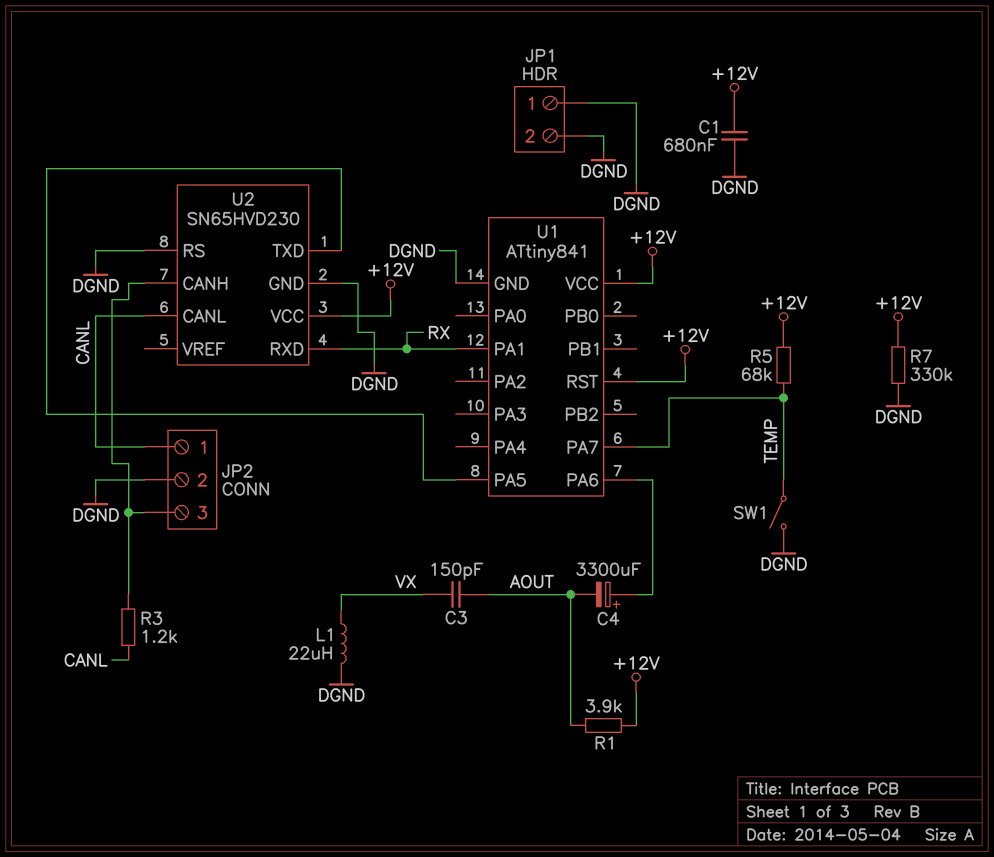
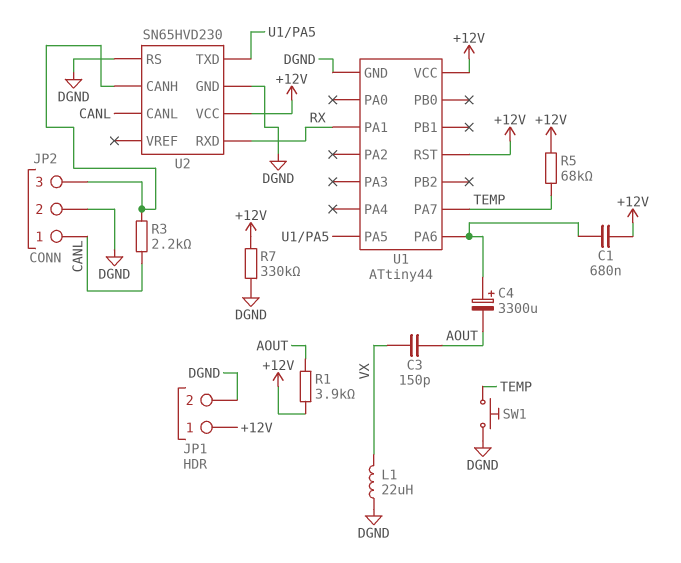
C1: 680nF (+12V, DGND) -> 680nF (+12V, U1/PA6)
JP1 pin 1: DGND -> +12V
R3: 1.2k (CANL, JP2/3) -> 2.2k (CANL, JP2/3)
SW1: switch (DGND, TEMP) -> button (DGND, TEMP)
U1: ATtiny841 -> ATtiny44

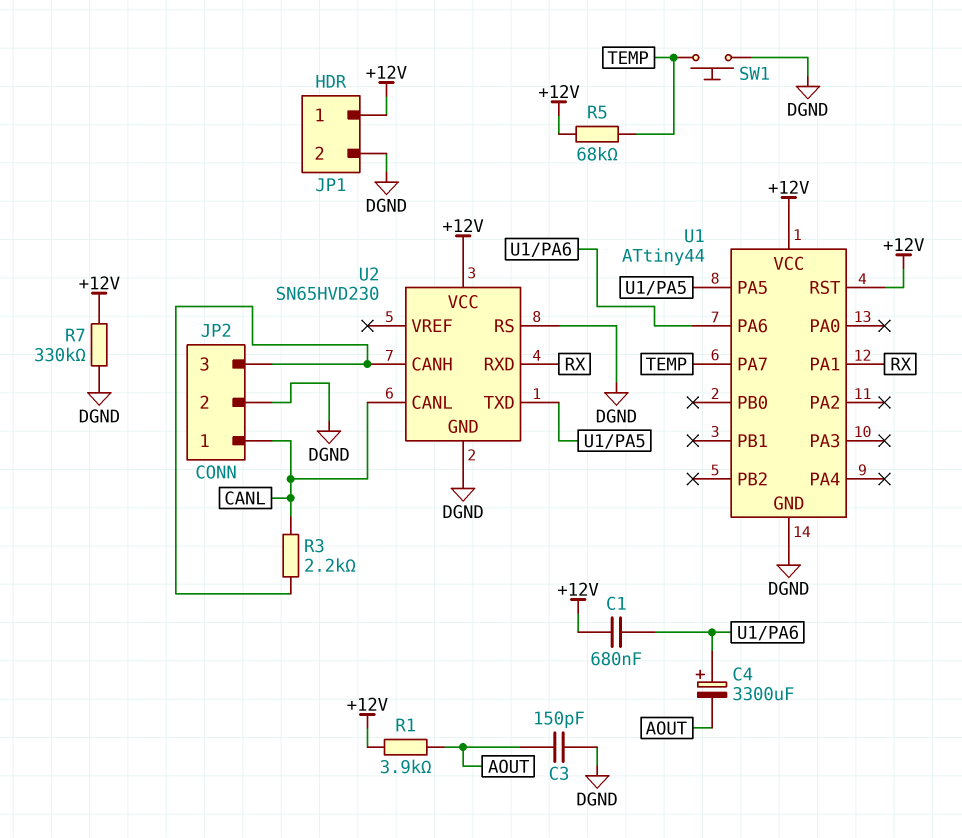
C3: 150pF (AOUT, VX) -> 150pF (AOUT, DGND)
L1: 22uH (DGND, VX) -> none

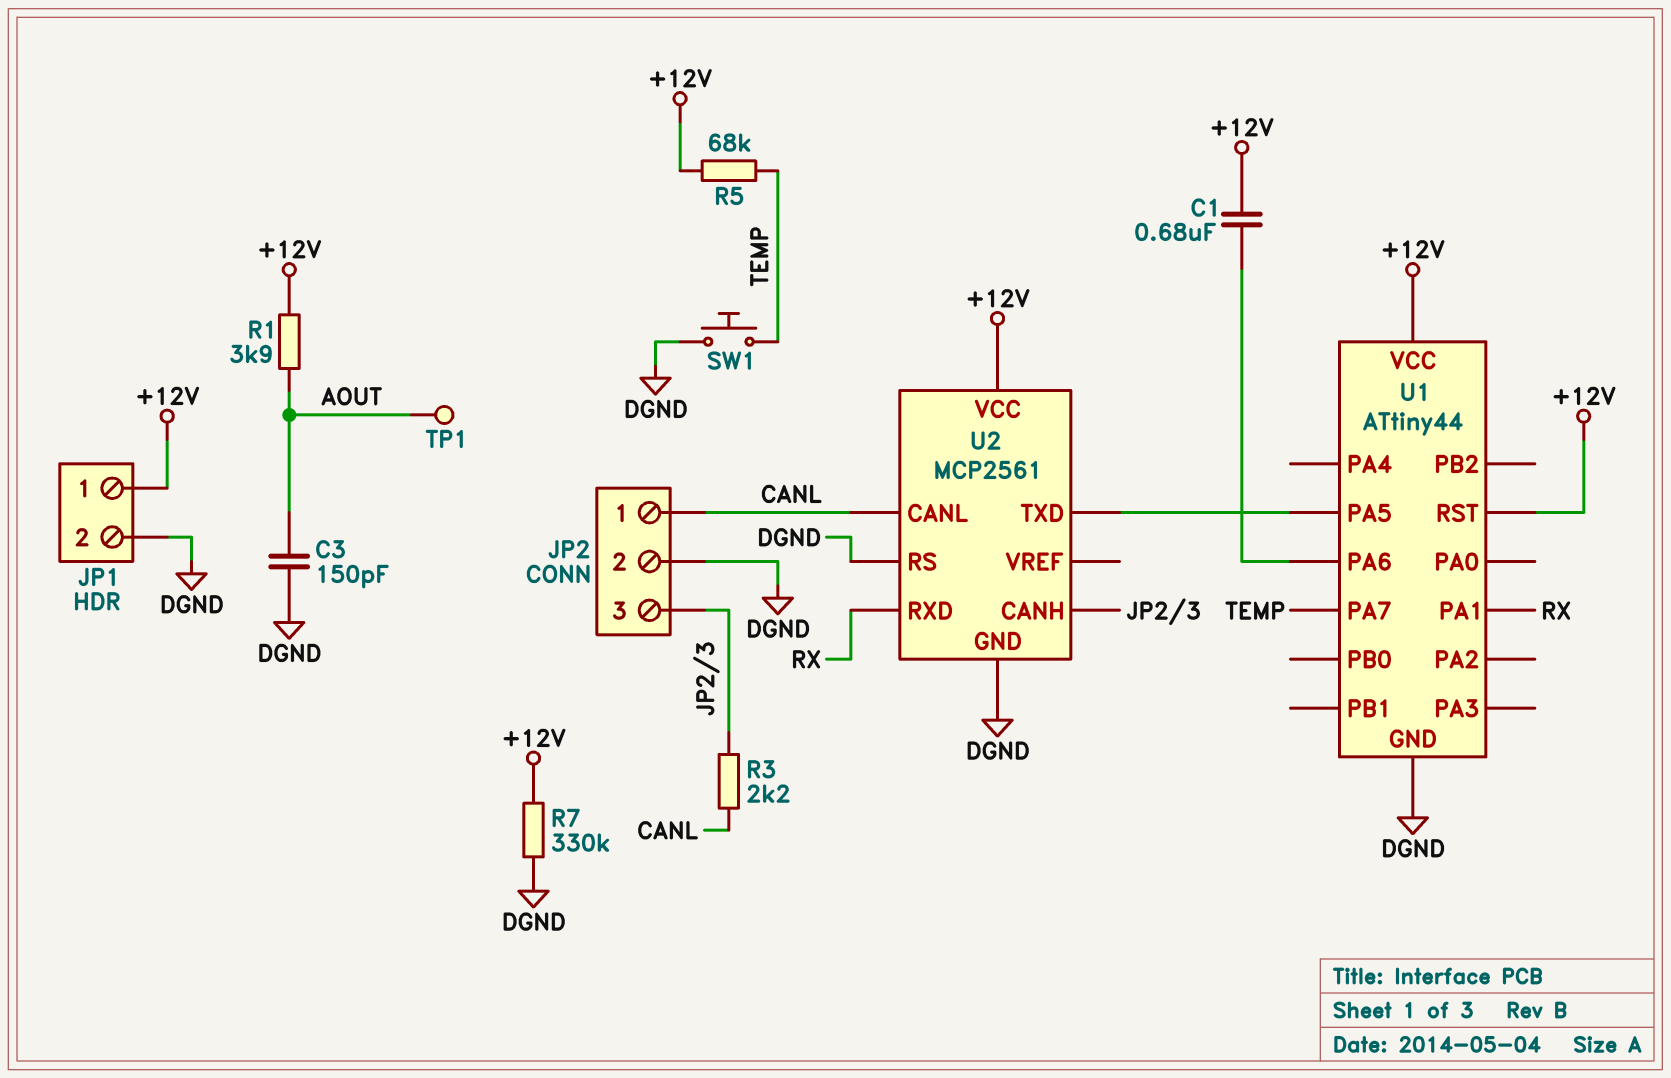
C4: 3300uF (plus U1/PA6, minus AOUT) -> none
TP1: none -> test point (AOUT)
U2: SN65HVD230 -> MCP2561

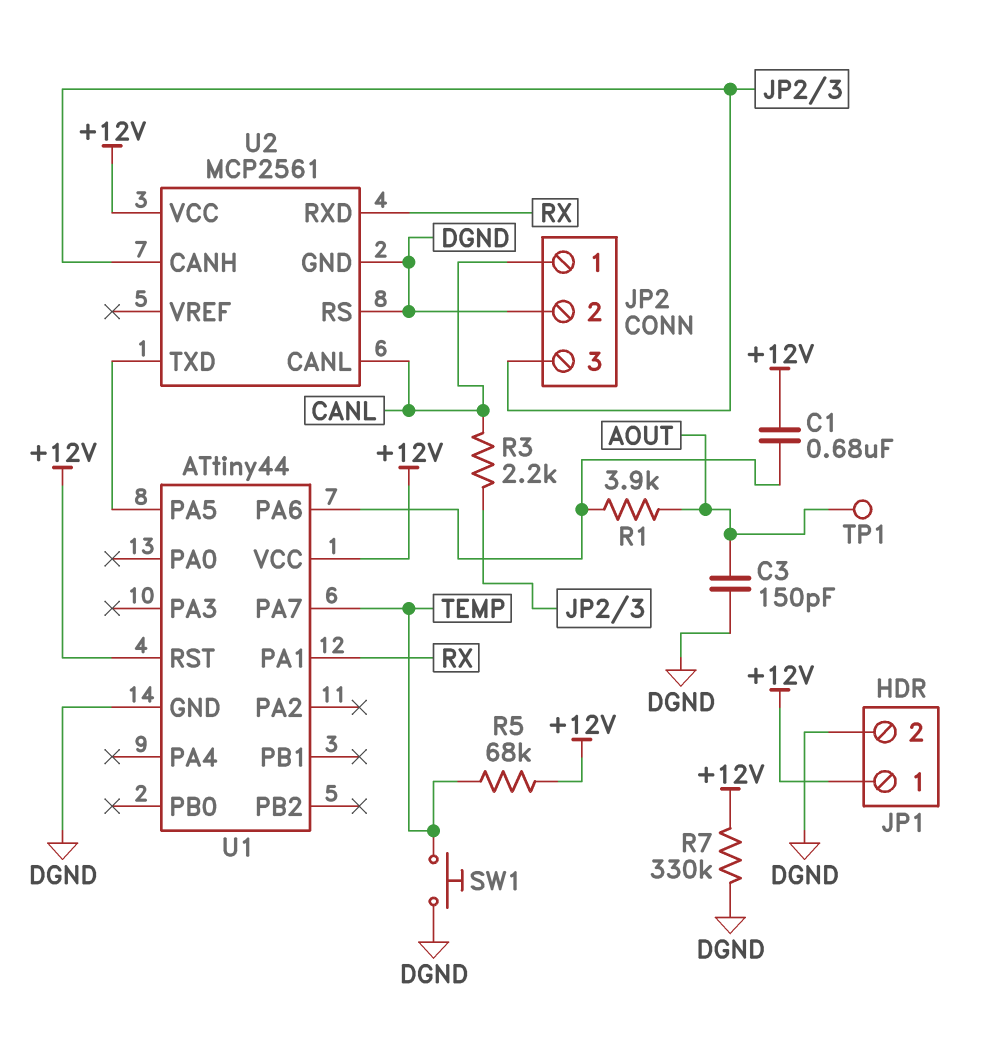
R1: 3.9k (+12V, AOUT) -> 3.9k (AOUT, U1/PA6)

